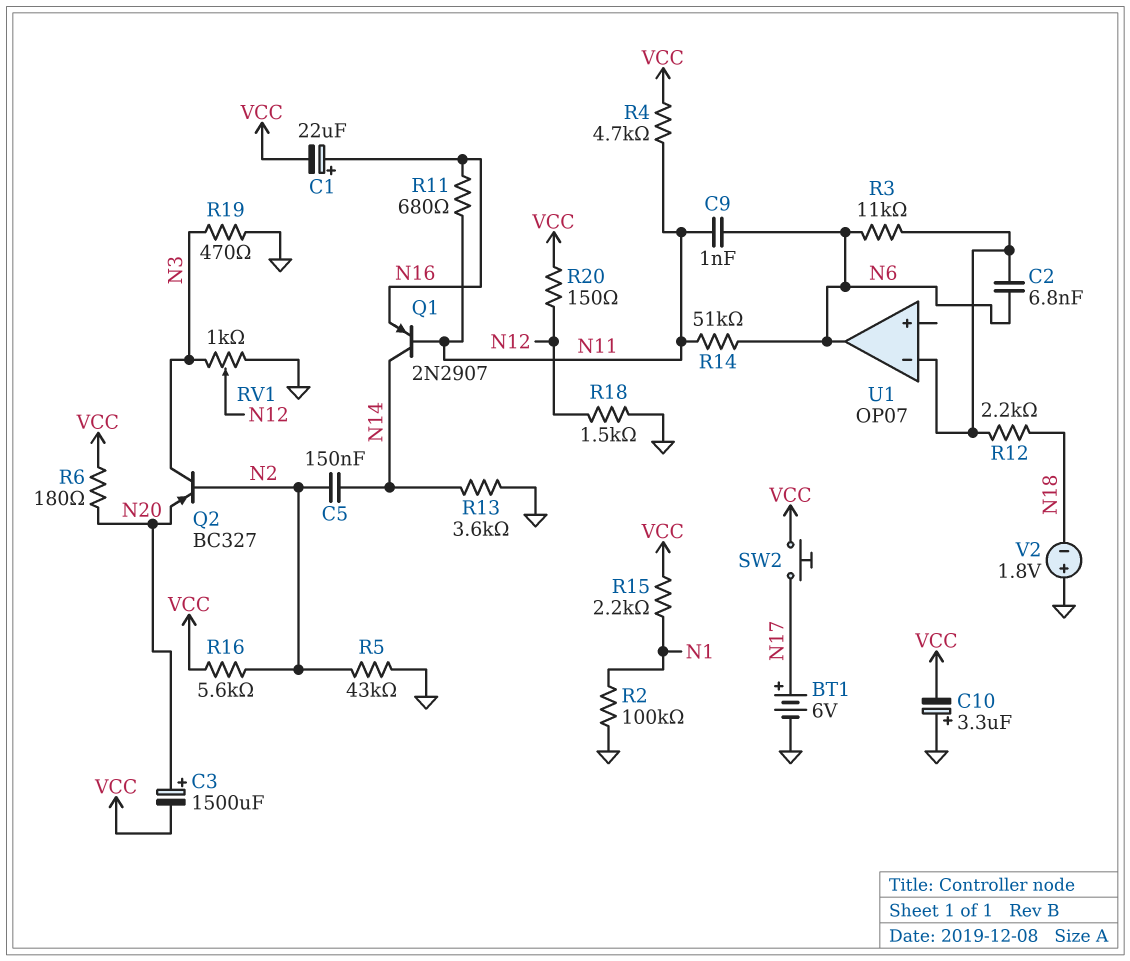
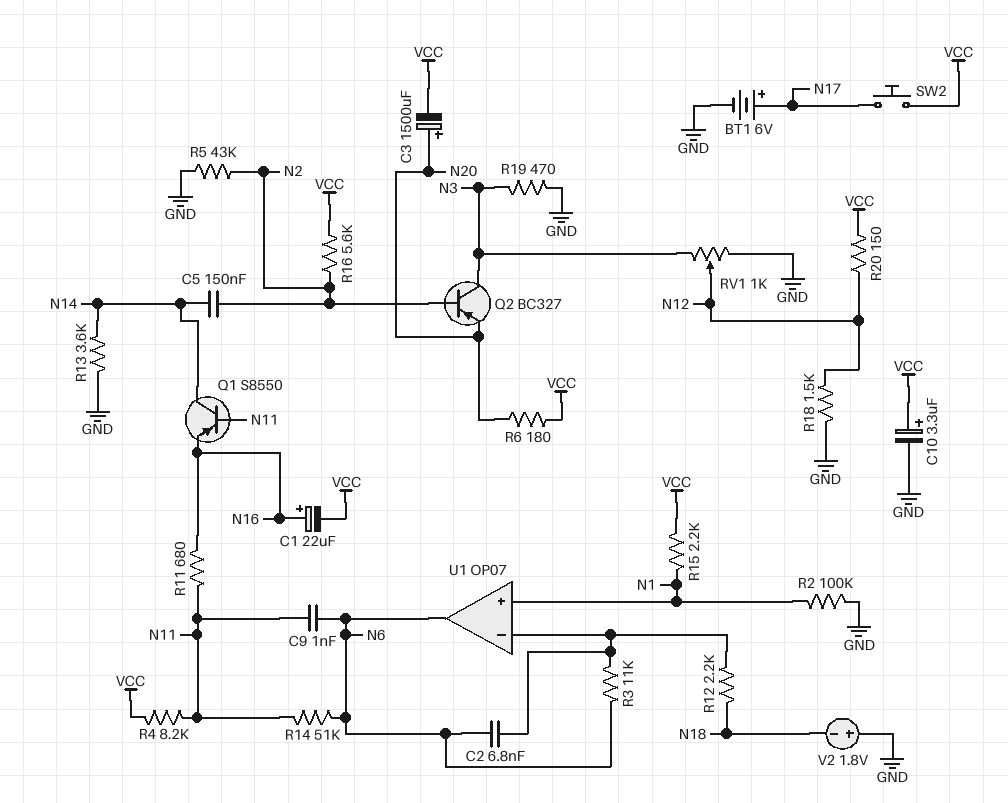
C10: 3.3uF (plus GND, minus VCC) -> 3.3uF (plus VCC, minus GND)
Q1: PNP 2N2907 (B N11, C N14, E N16) -> PNP S8550 (B N11, C N14, E N16)
R4: 4.7k (N11, VCC) -> 8.2k (N11, VCC)
U1 pin in+: none -> N1

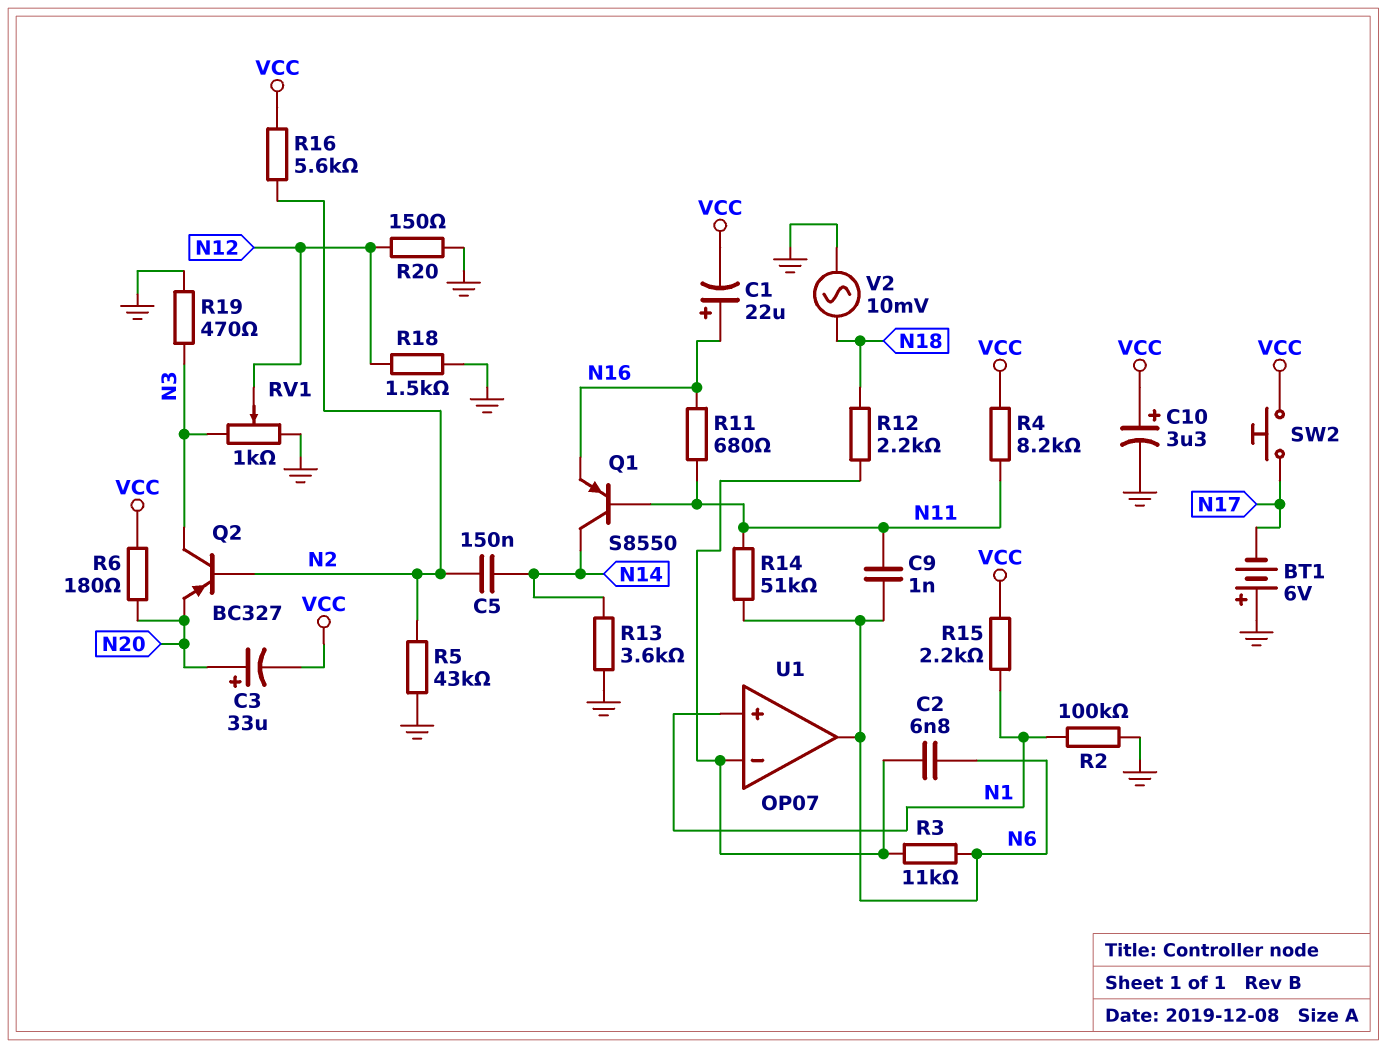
BT1: 6V (plus N17, minus GND) -> 6V (plus GND, minus N17)
C3: 1500uF (plus N20, minus VCC) -> 33uF (plus N20, minus VCC)
R20: 150 (N12, VCC) -> 150 (GND, N12)
V2: 1.8V (plus GND, minus N18) -> AC 10mV (GND, N18)

